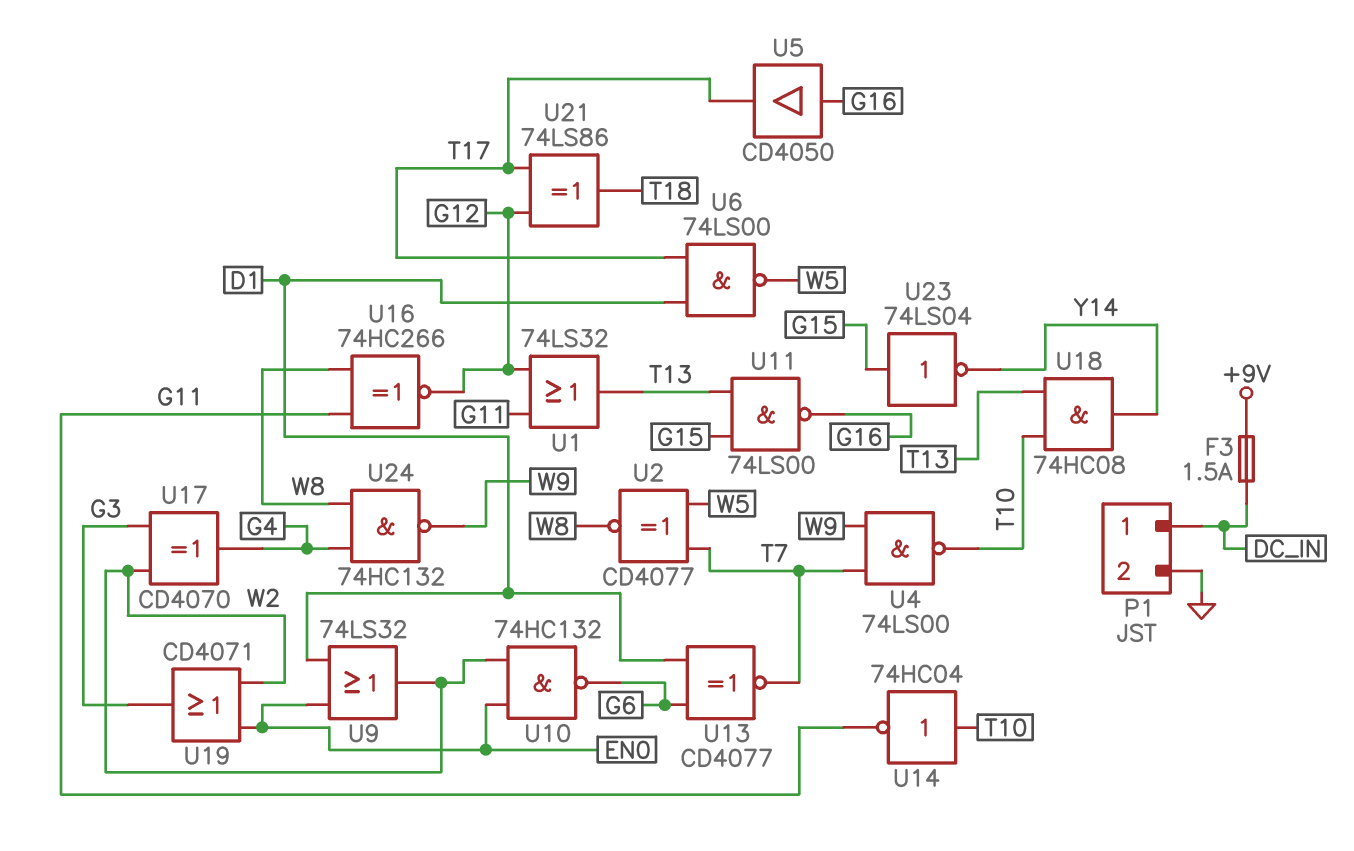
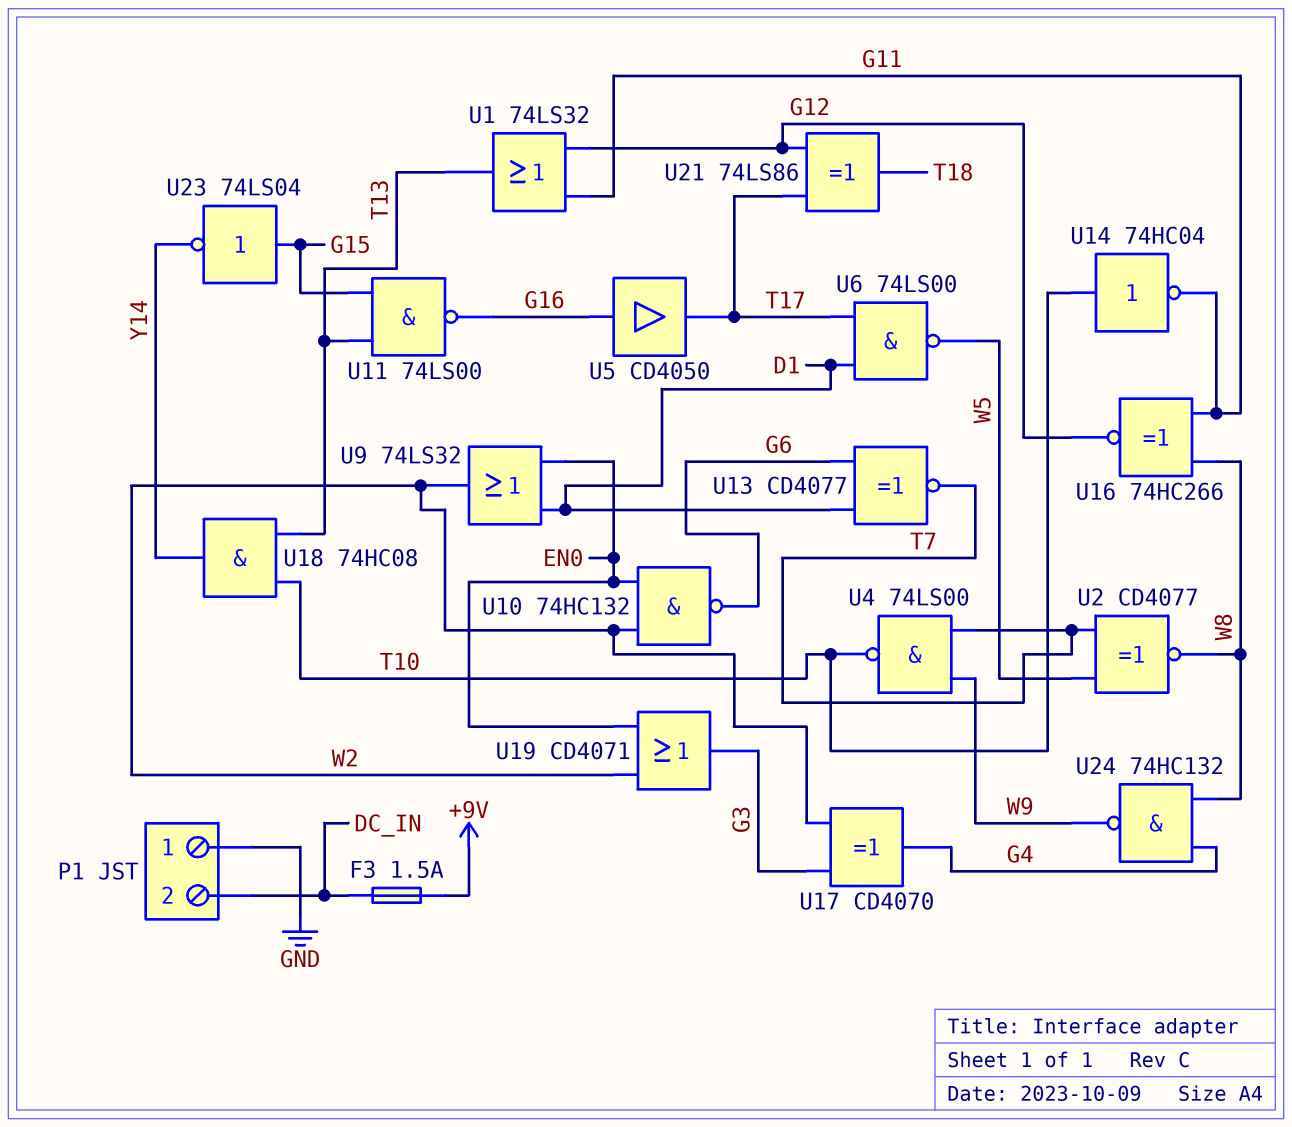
P1 pin 1: DC_IN -> GND
P1 pin 2: GND -> DC_IN

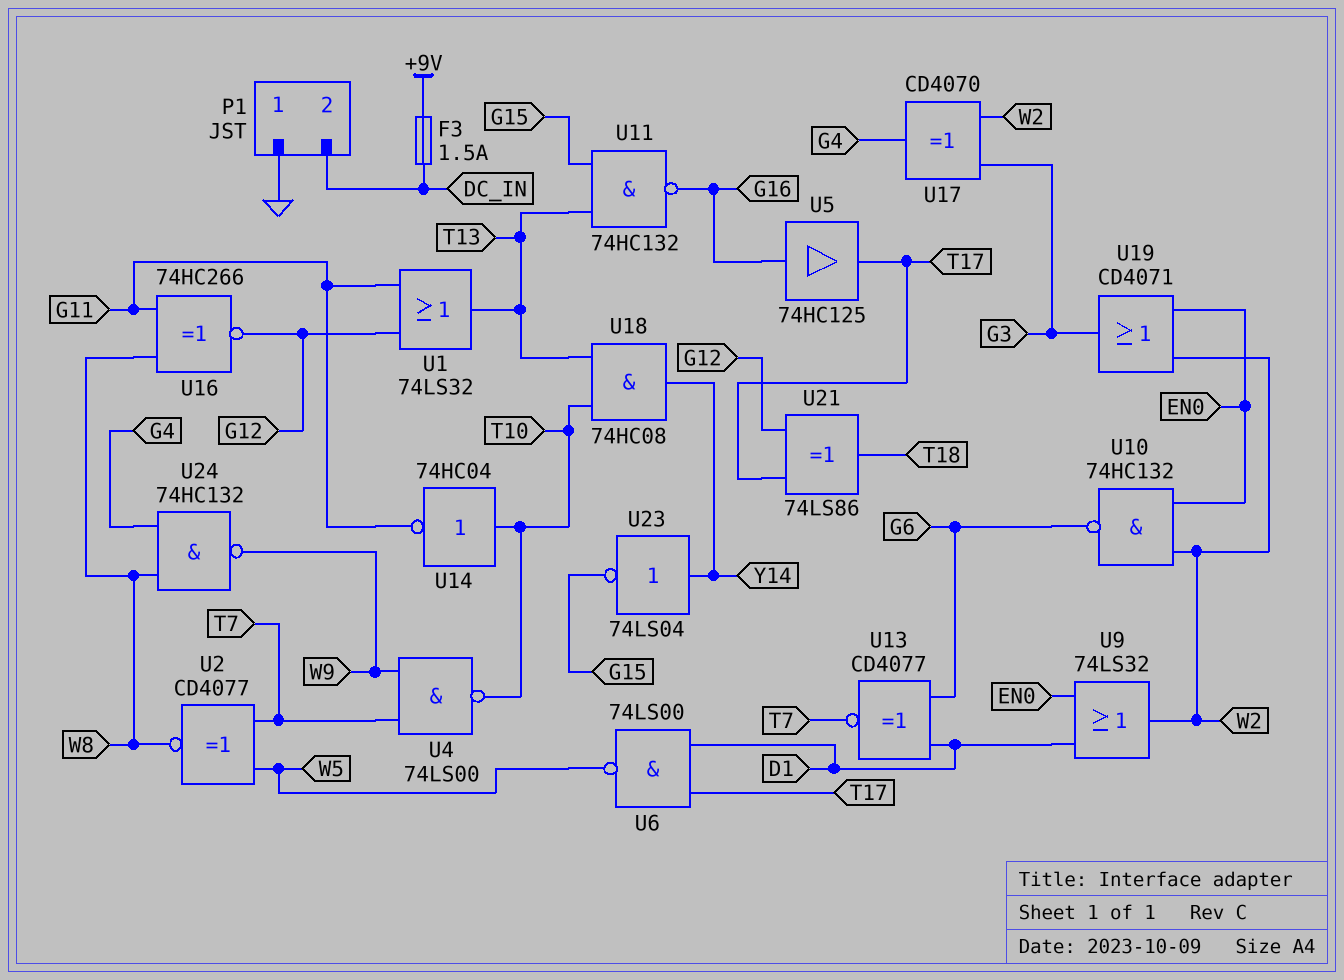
U5: buffer CD4050 (in G16, out T17) -> buffer 74HC125 (in G16, out T17)
U11: NAND 74LS00 (in G15, in T13, out G16) -> NAND 74HC132 (in G15, in T13, out G16)
U23: NOT 74LS04 (in G15, out Y14) -> NOT 74LS04 (in Y14, out G15)

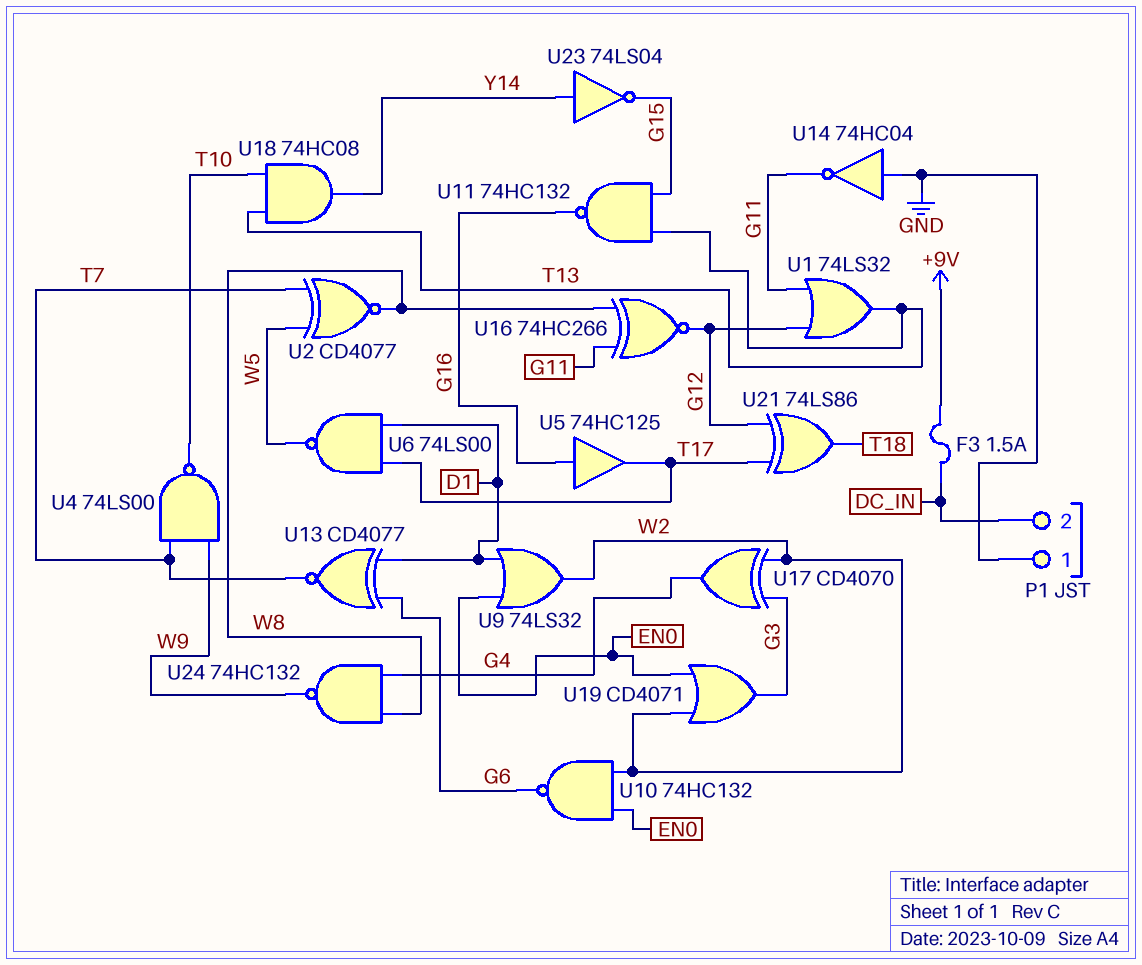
U14: NOT 74HC04 (in T10, out G11) -> NOT 74HC04 (in GND, out G11)

